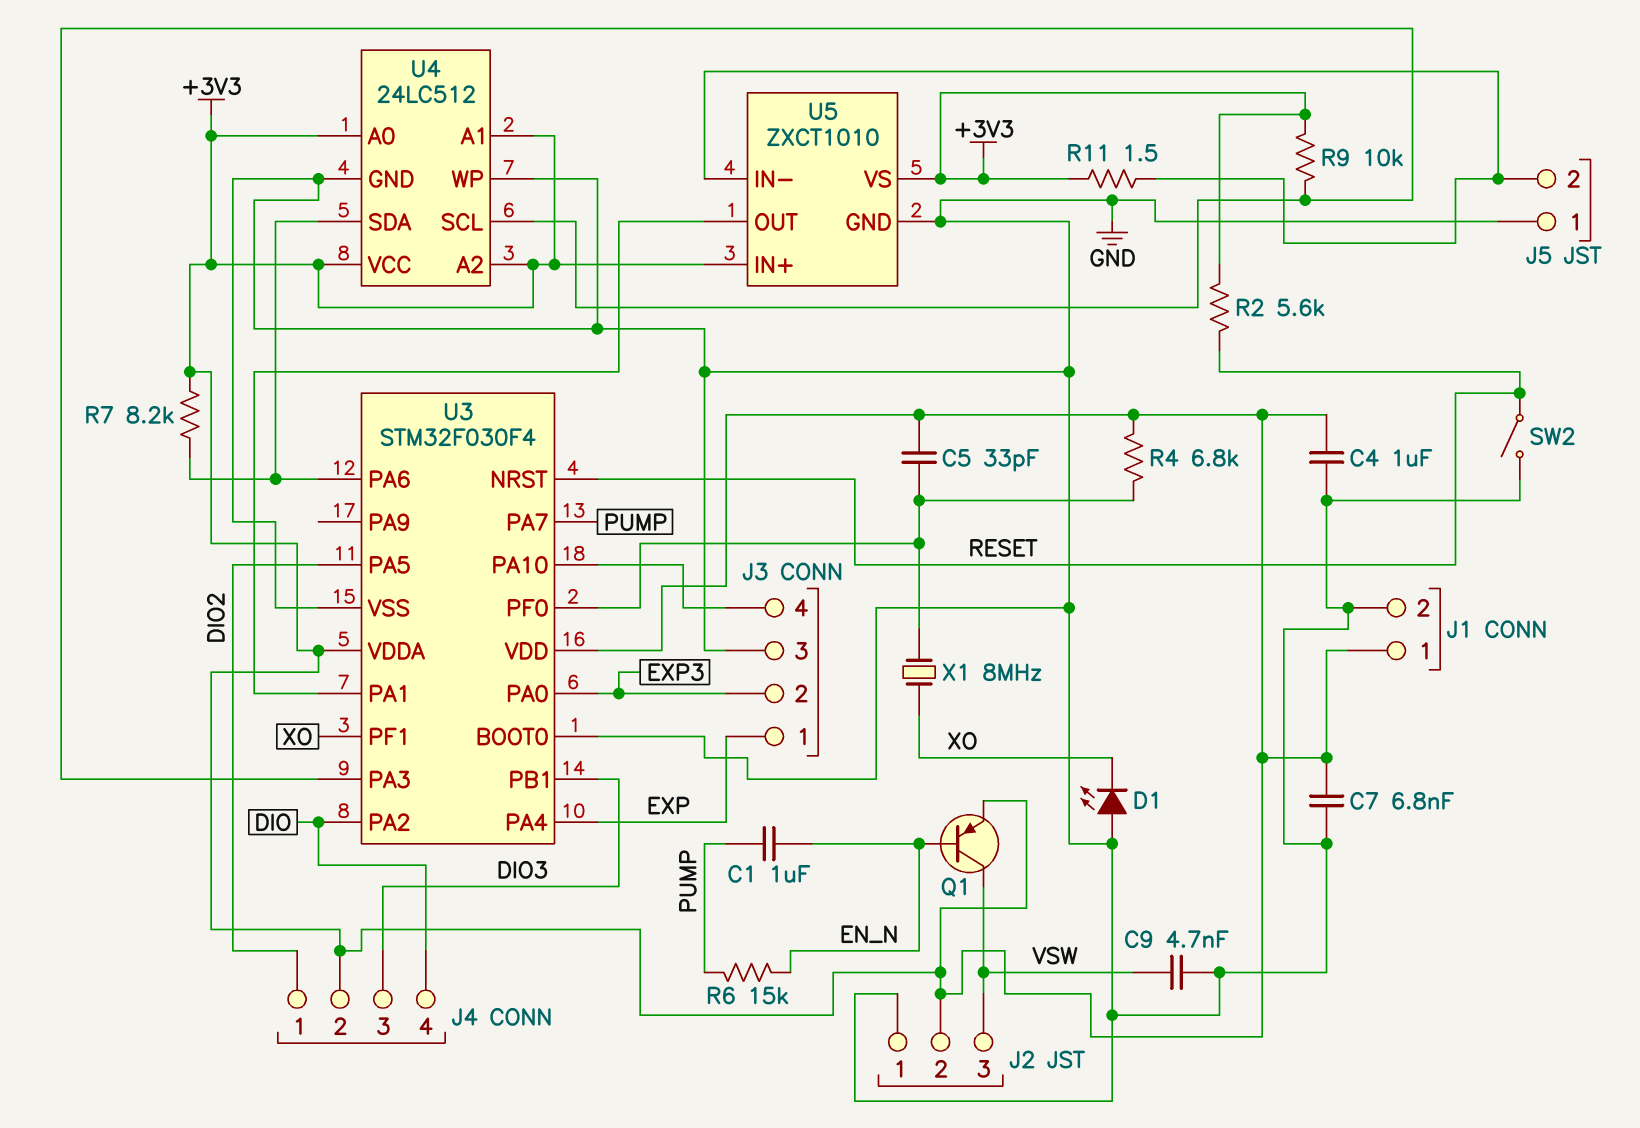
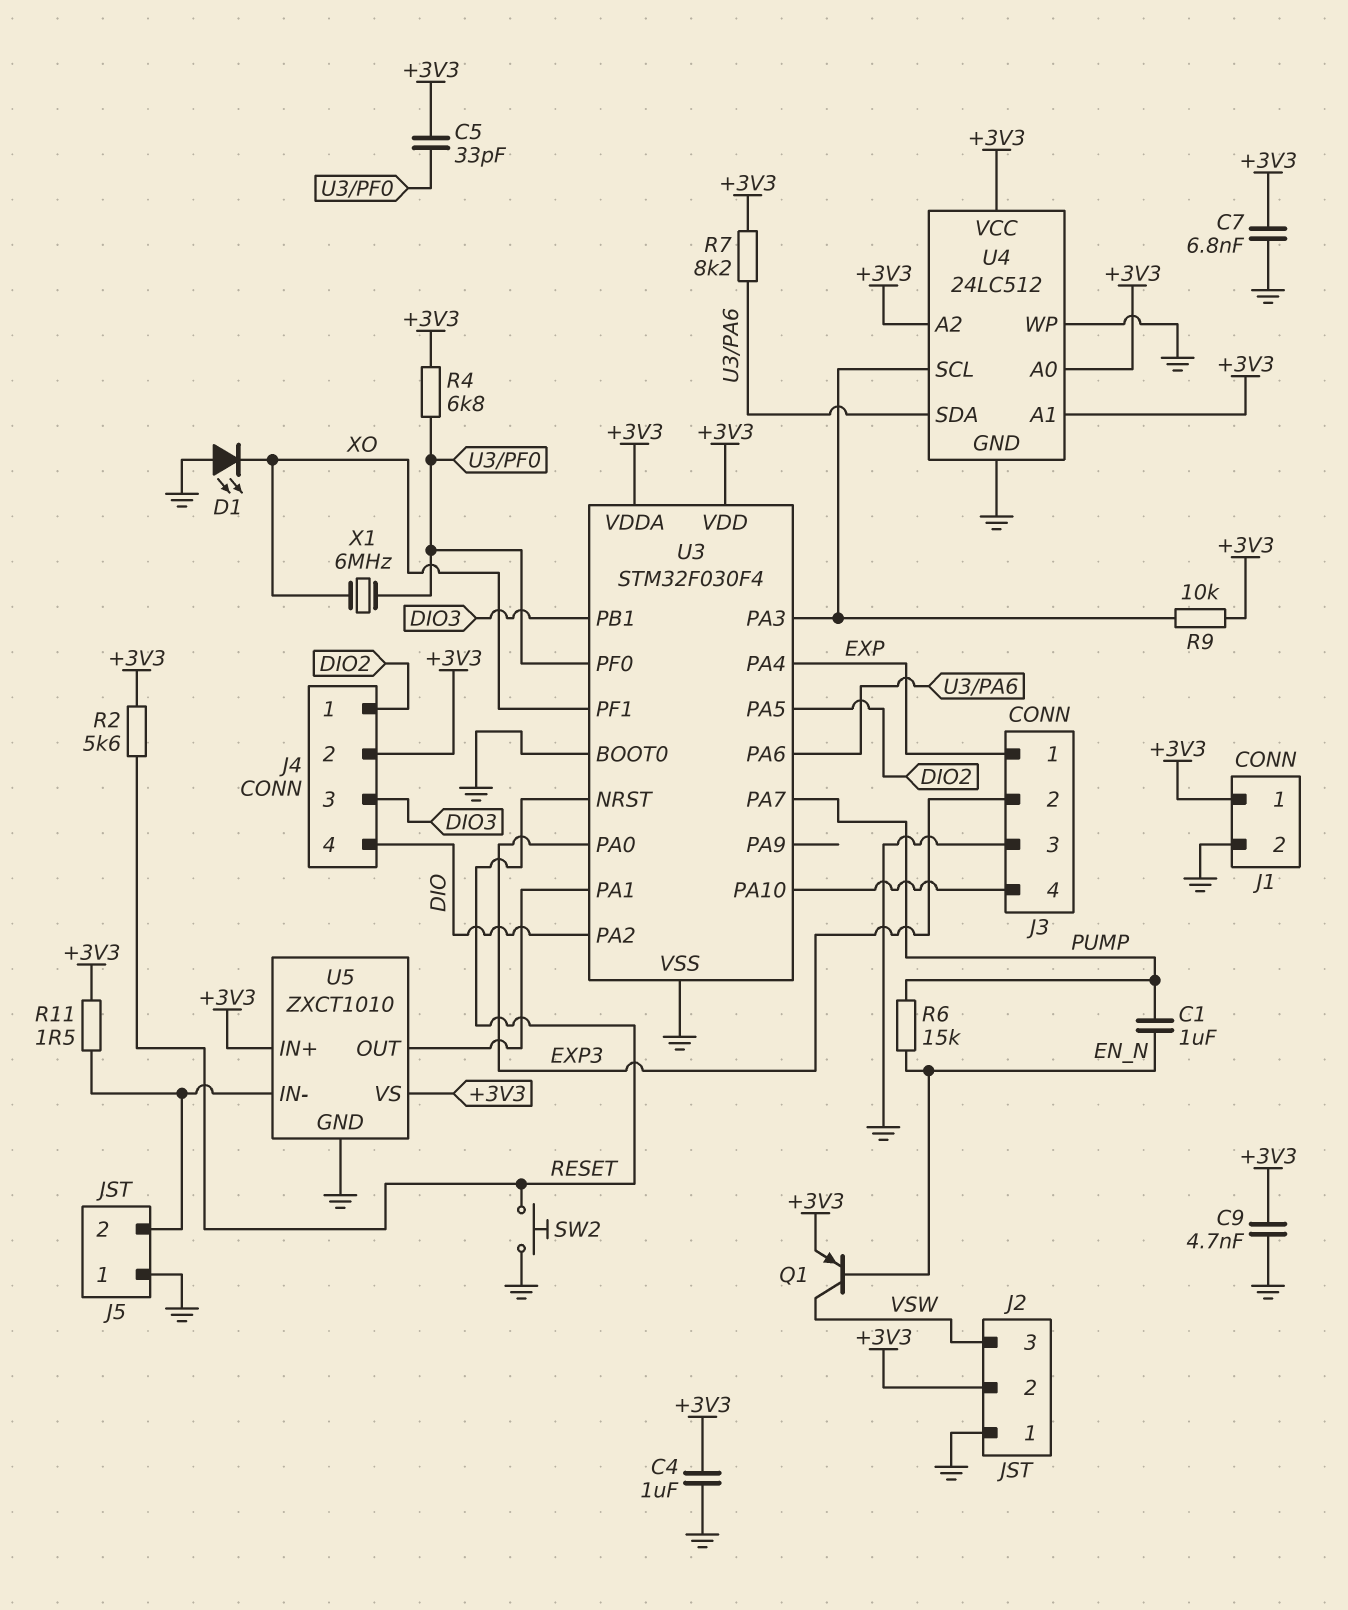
C9: 4.7nF (GND, VSW) -> 4.7nF (+3V3, GND)
SW2: switch (GND, RESET) -> button (GND, RESET)
X1: 8MHz (U3/PF0, XO) -> 6MHz (U3/PF0, XO)

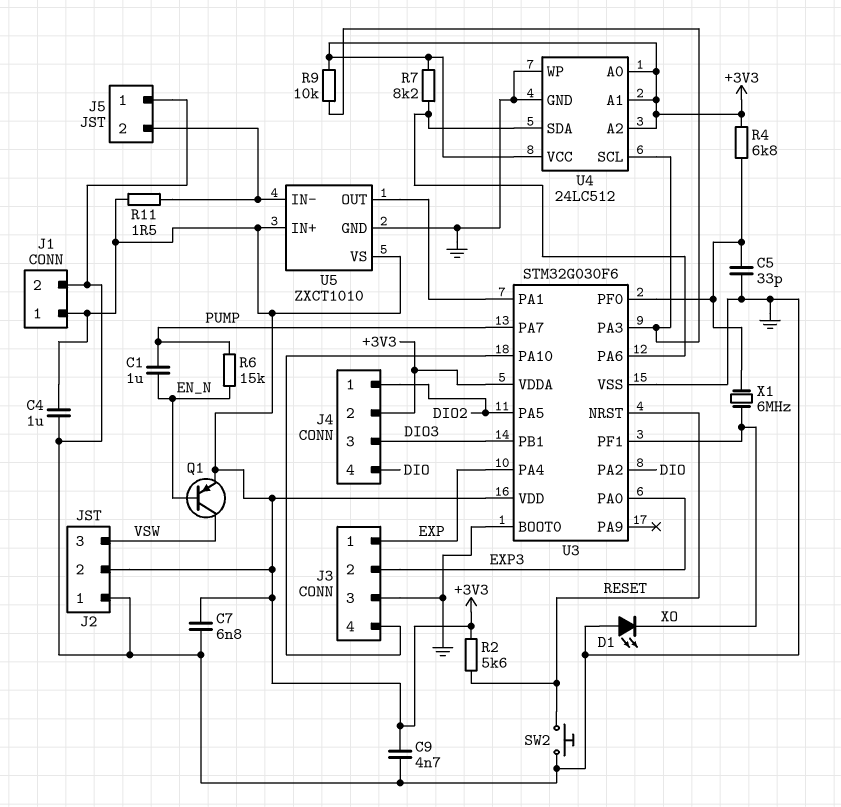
C5: 33pF (+3V3, U3/PF0) -> 33pF (GND, U3/PF0)
U3: STM32F030F4 -> STM32G030F6

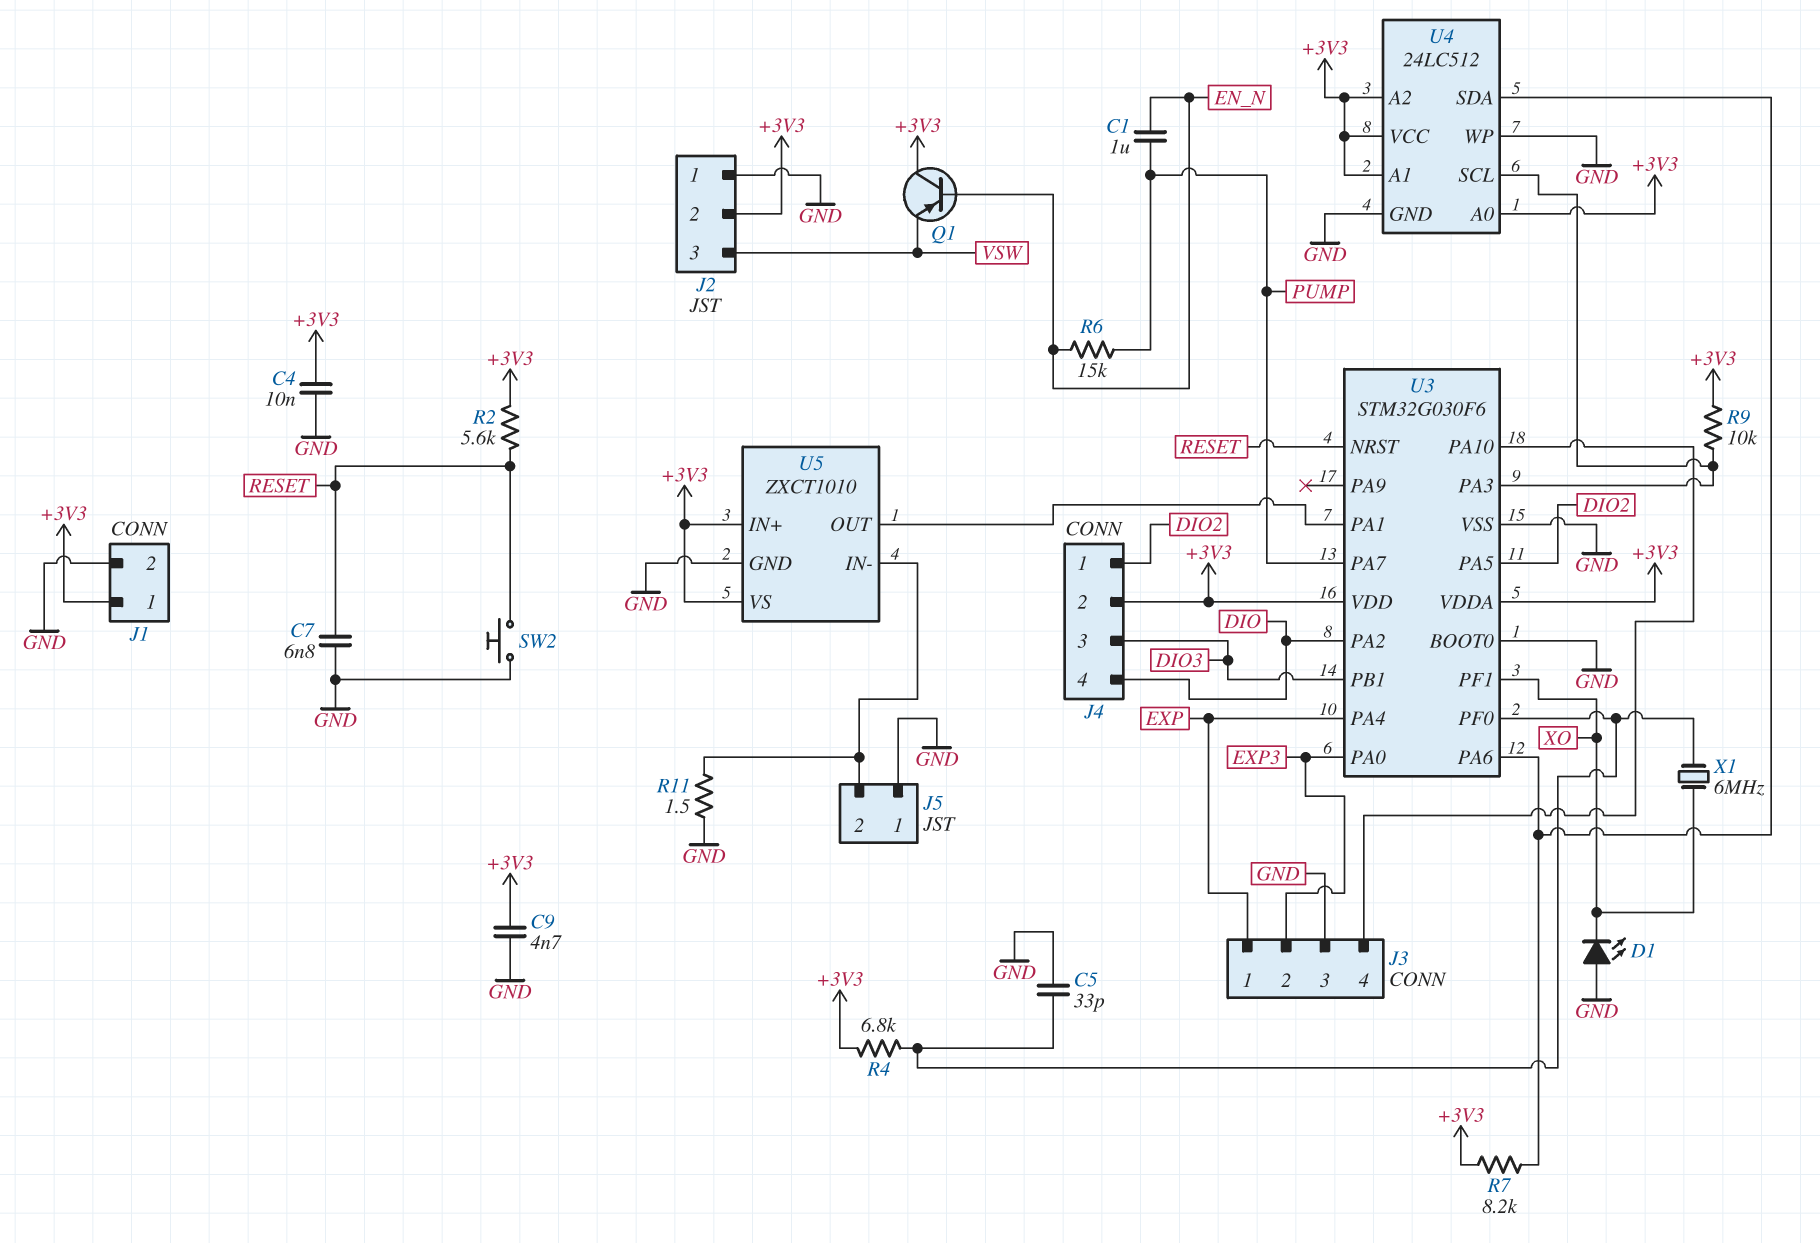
C4: 1uF (+3V3, GND) -> 10nF (+3V3, GND)
C7: 6.8nF (+3V3, GND) -> 6.8nF (GND, RESET)
Q1: PNP (B EN_N, C VSW, E +3V3) -> PNP (B EN_N, C +3V3, E VSW)
R11: 1.5 (+3V3, J5/2) -> 1.5 (GND, J5/2)

